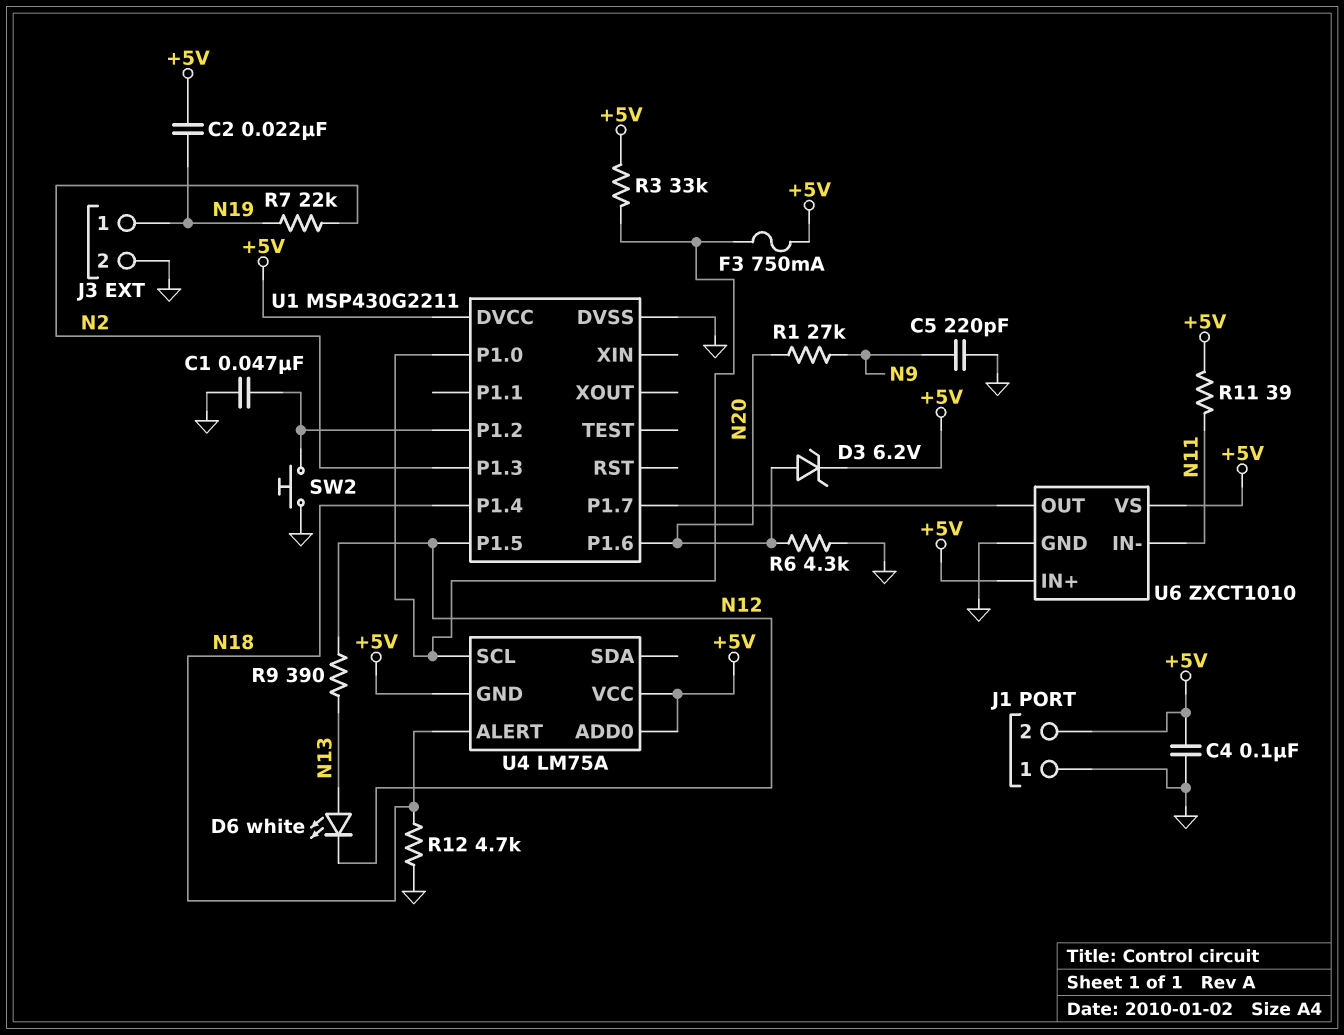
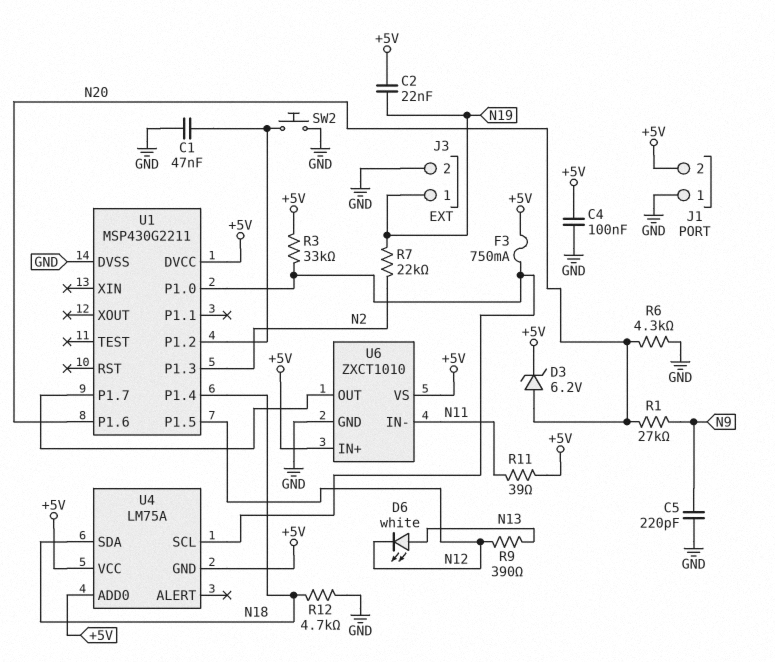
U4 pin ALERT: N18 -> none
U4 pin SDA: none -> N18

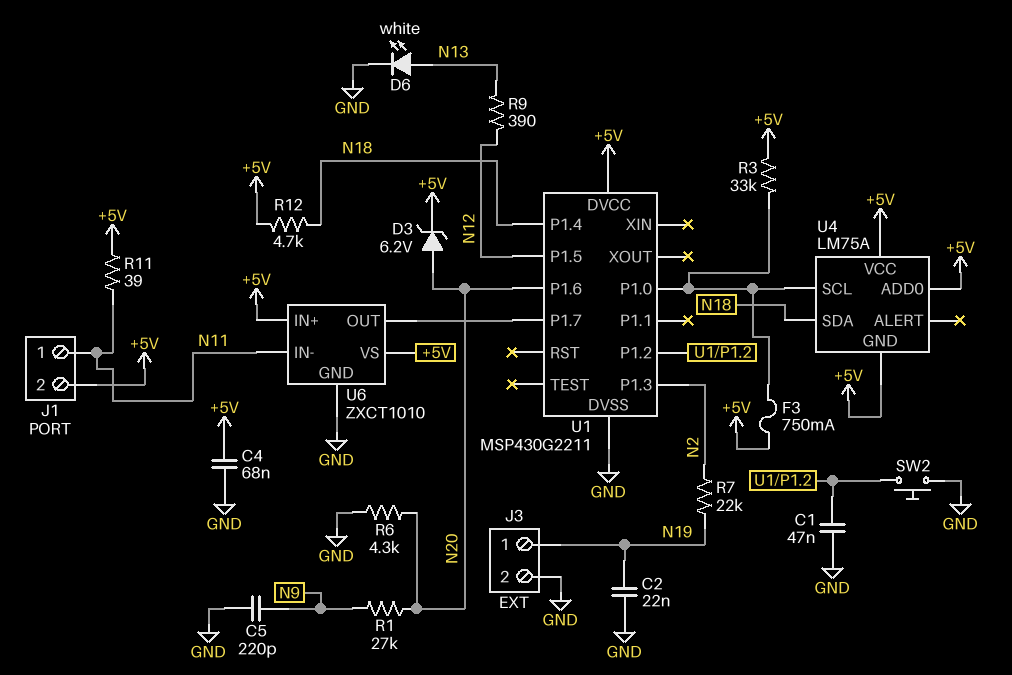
C2: 22nF (+5V, N19) -> 22nF (GND, N19)
C4: 100nF (+5V, GND) -> 68nF (+5V, GND)
D6: LED white (A N13, K N12) -> LED white (A N13, K GND)
J1 pin 1: GND -> N11
R12: 4.7k (GND, N18) -> 4.7k (+5V, N18)

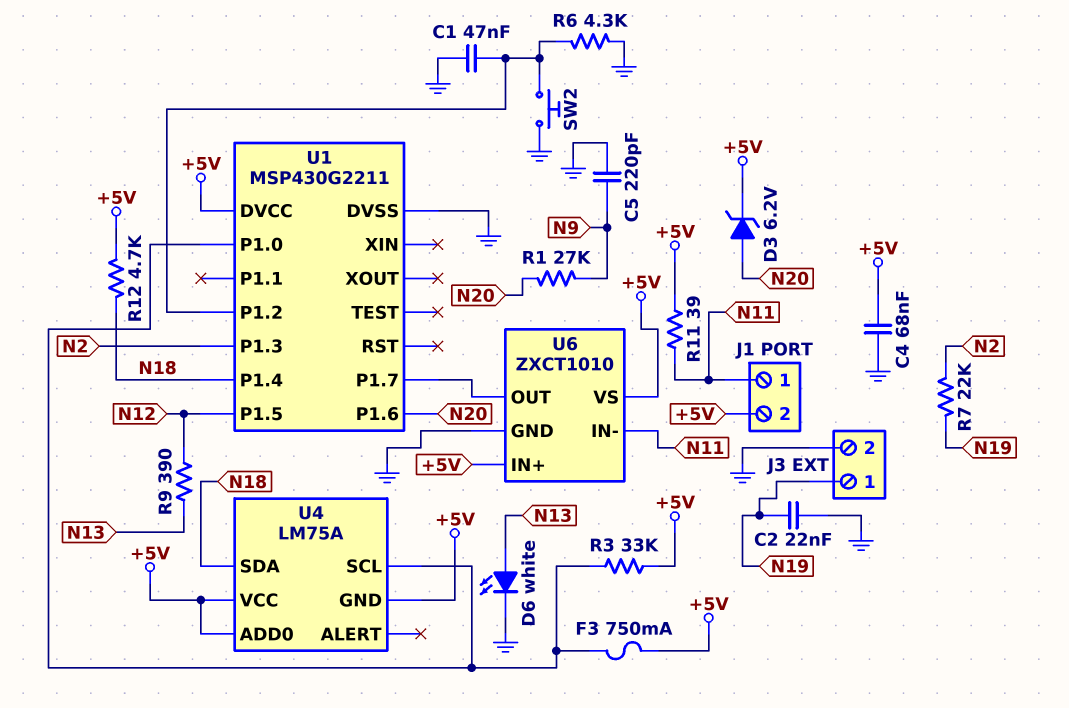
R6: 4.3k (GND, N20) -> 4.3k (GND, U1/P1.2)

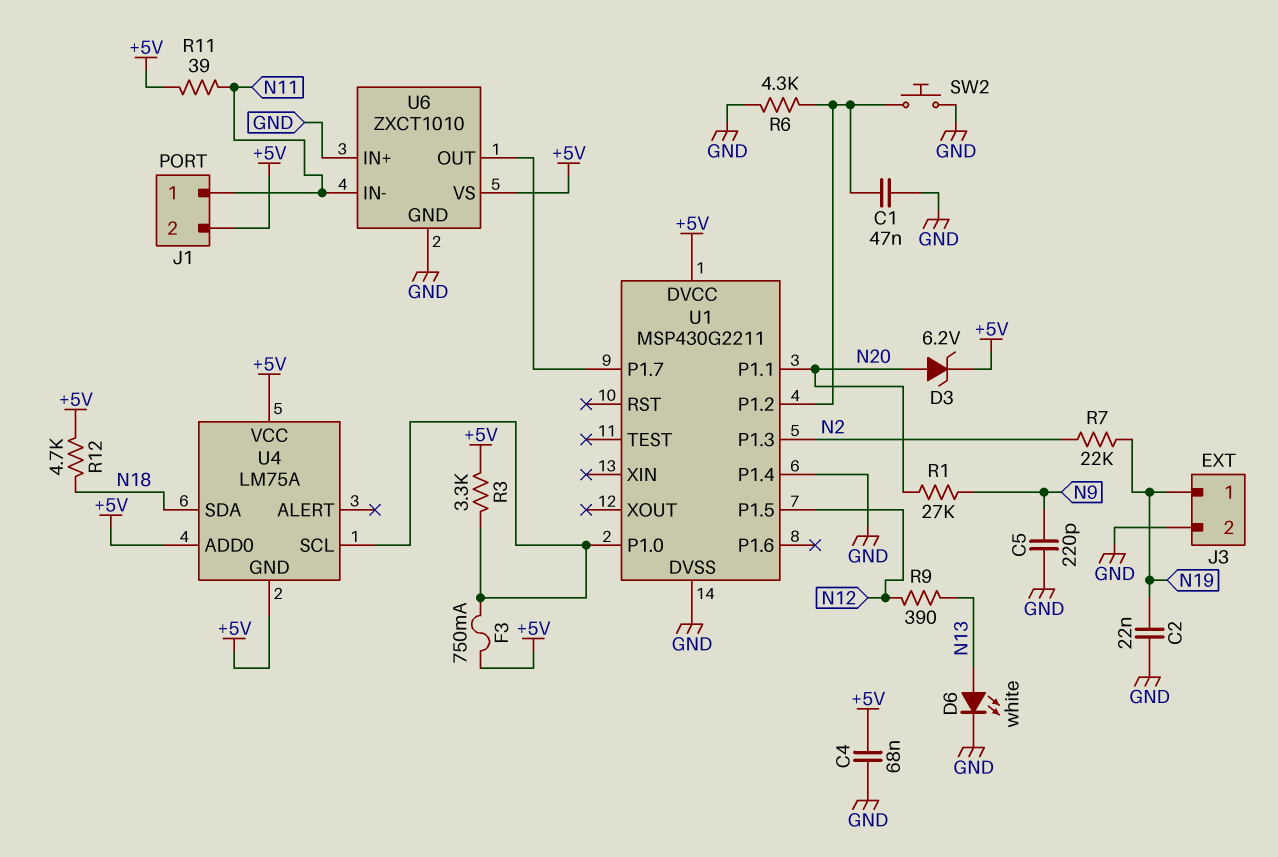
R3: 33k (+5V, U1/P1.0) -> 3.3k (+5V, U1/P1.0)
U1 pin P1.1: none -> N20
U1 pin P1.4: N18 -> GND
U1 pin P1.6: N20 -> none
U6 pin IN+: +5V -> GND

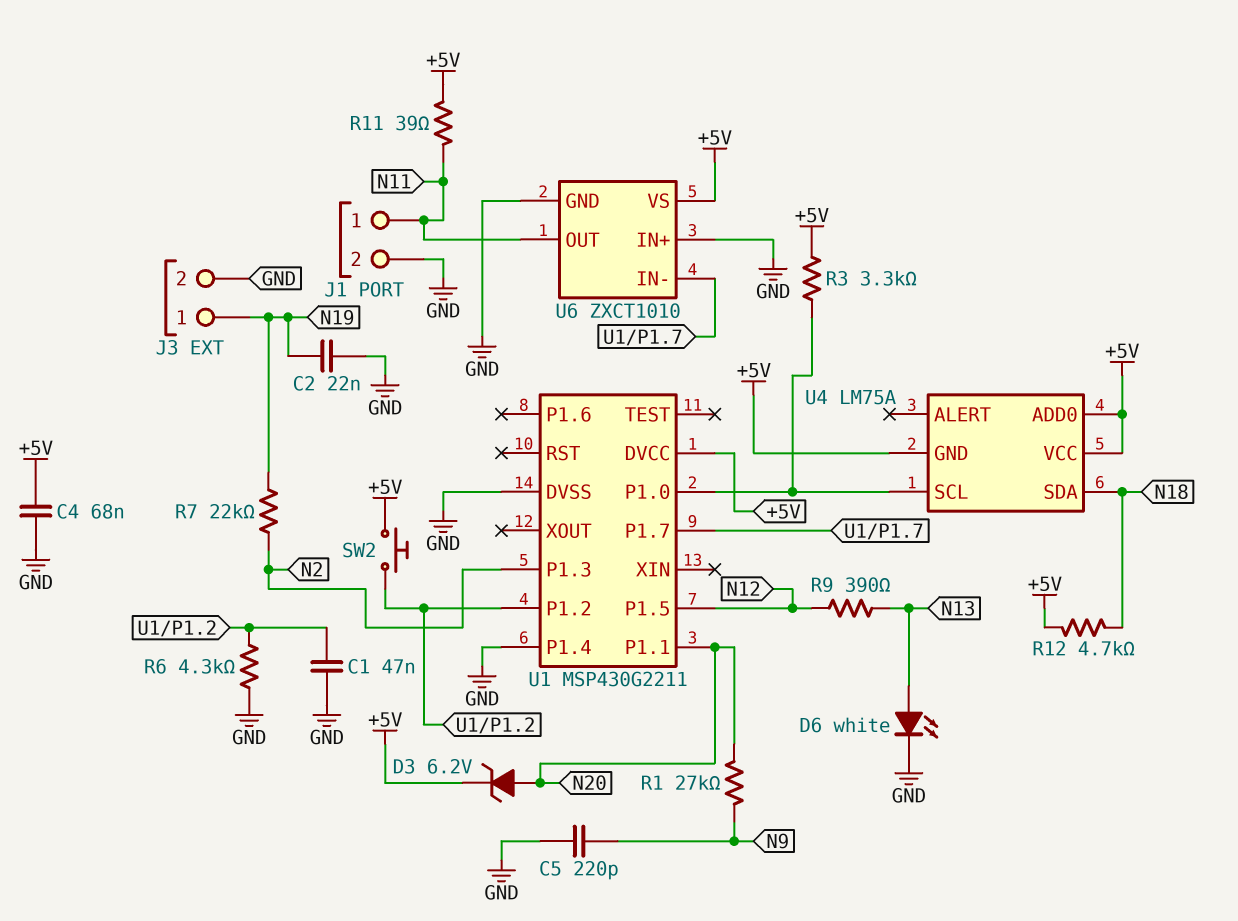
F3: 750mA (+5V, U1/P1.0) -> none
J1 pin 2: +5V -> GND
SW2: button (GND, U1/P1.2) -> button (+5V, U1/P1.2)
U6 pin IN-: N11 -> U1/P1.7
U6 pin OUT: U1/P1.7 -> N11

